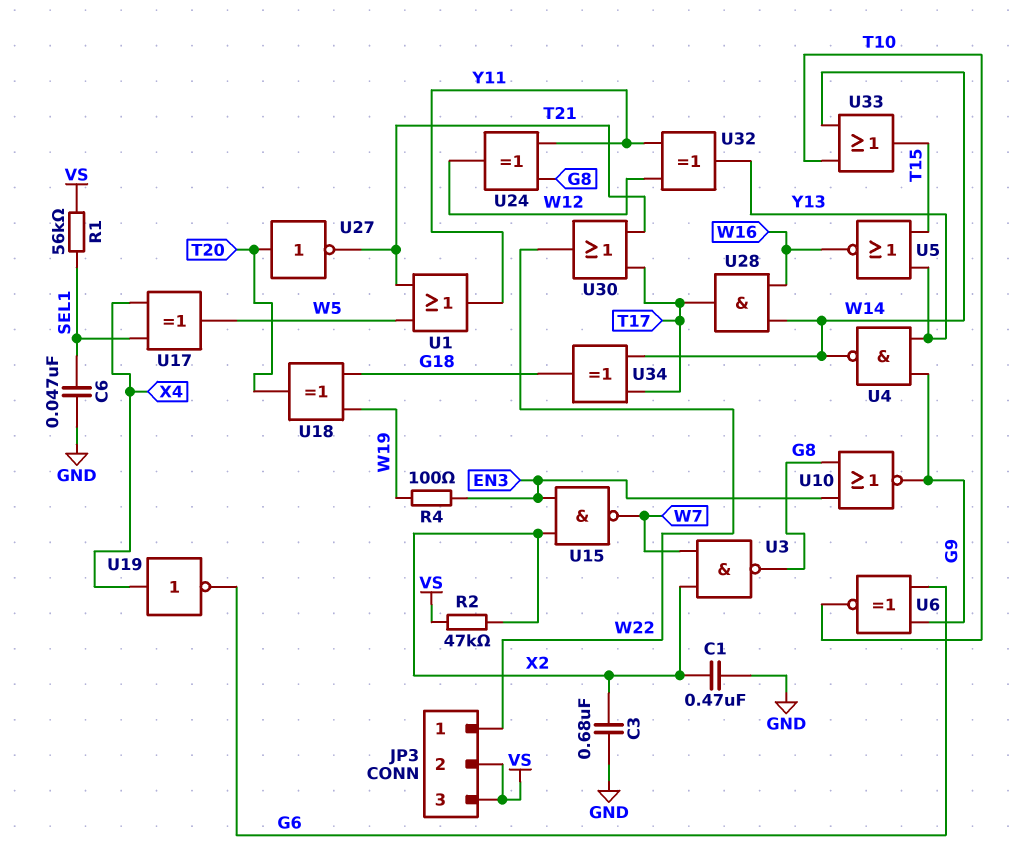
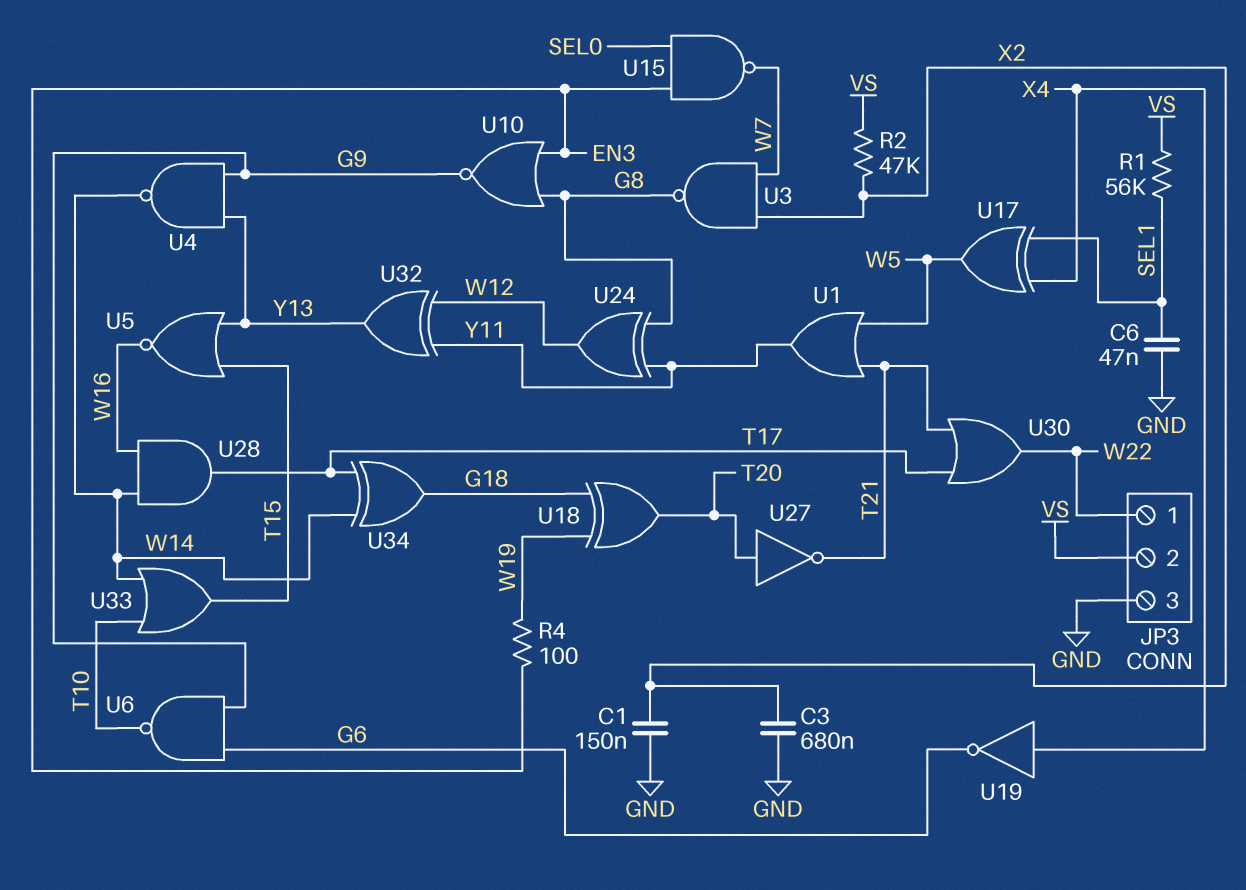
C1: 470nF (GND, X2) -> 150nF (GND, X2)
JP3 pin 3: VS -> GND
U6: XNOR (in G6, in G9, out T10) -> NAND (in G6, in G9, out T10)
U15: NAND (in EN3, in X2, out W7) -> NAND (in EN3, in SEL0, out W7)

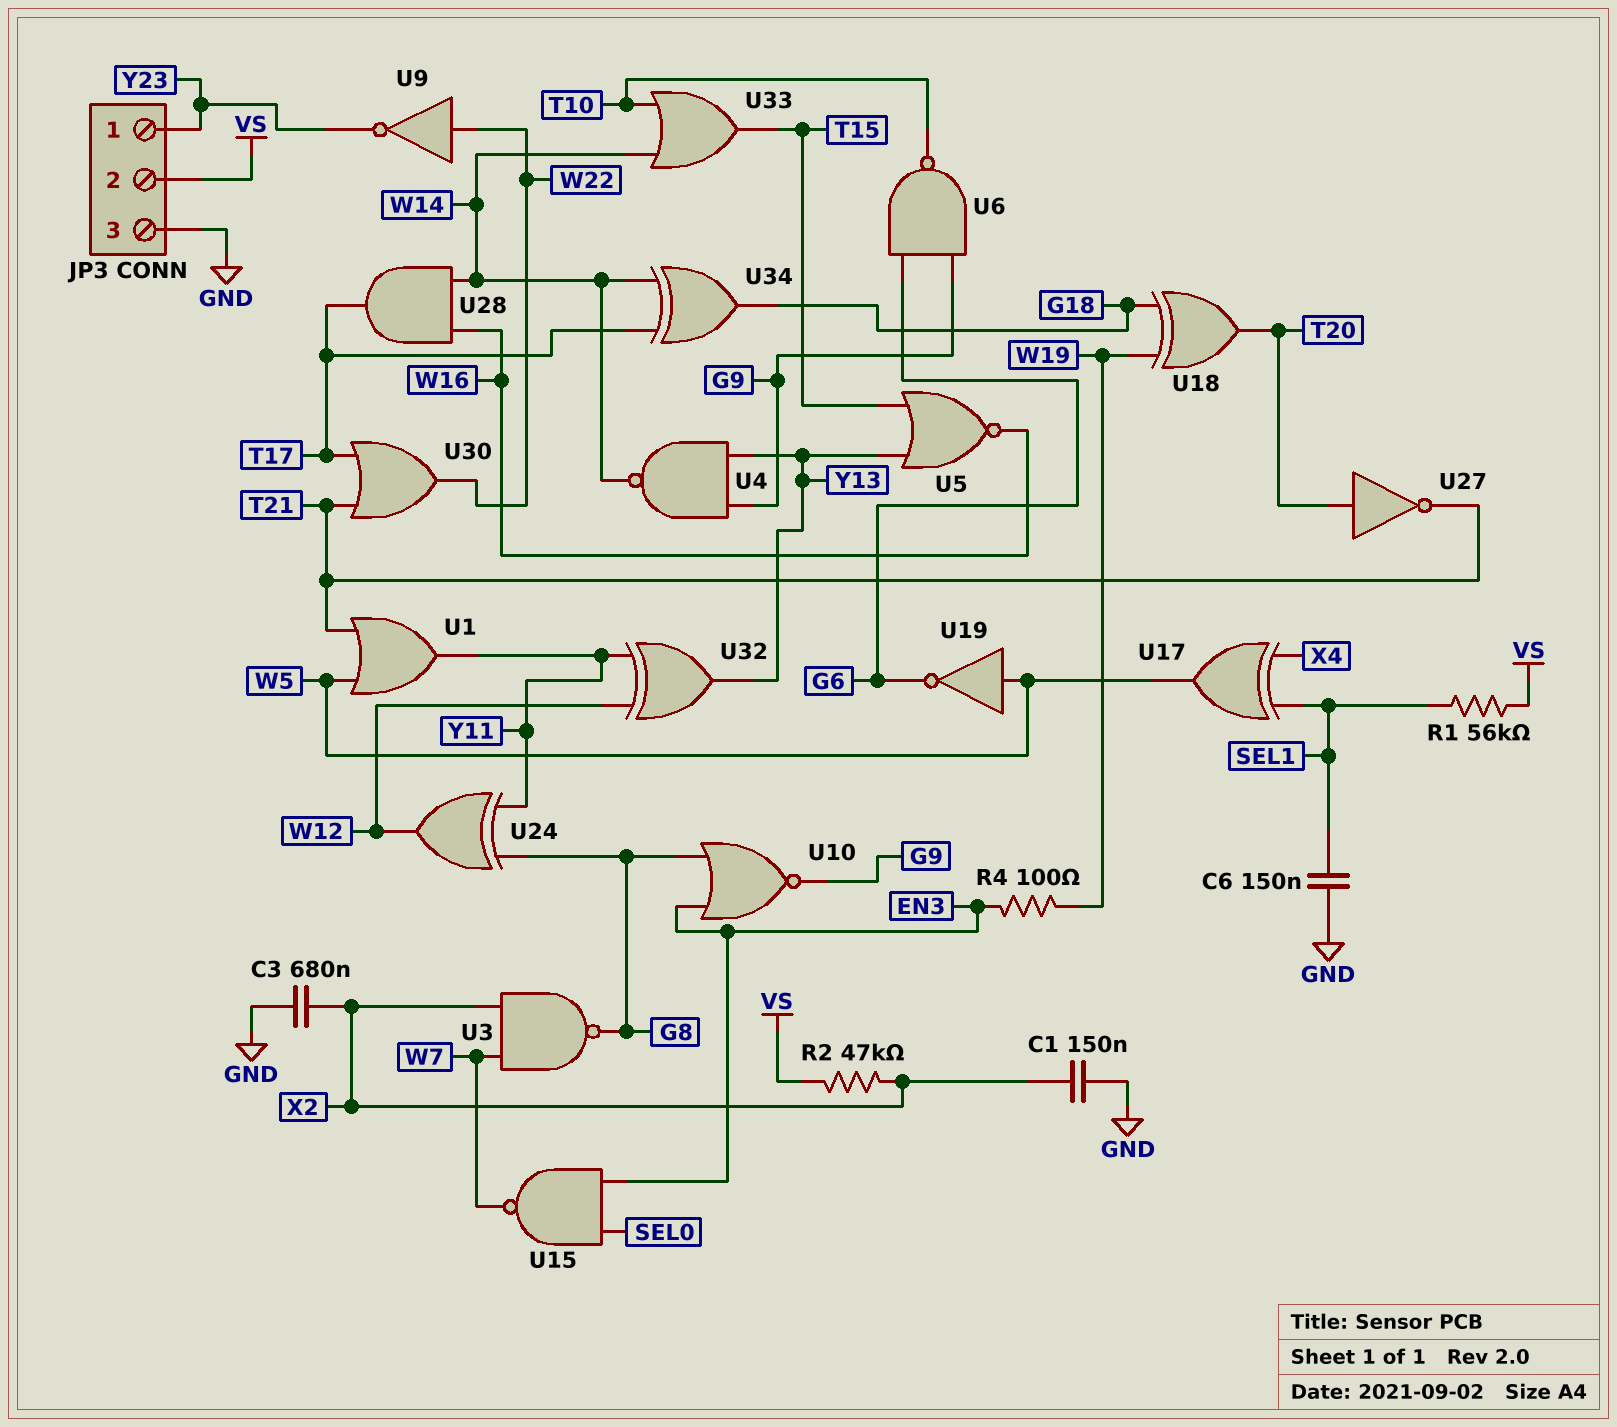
C6: 47nF (GND, SEL1) -> 150nF (GND, SEL1)
JP3 pin 1: W22 -> Y23
U9: none -> NOT (in W22, out Y23)
U19: NOT (in X4, out G6) -> NOT (in W5, out G6)

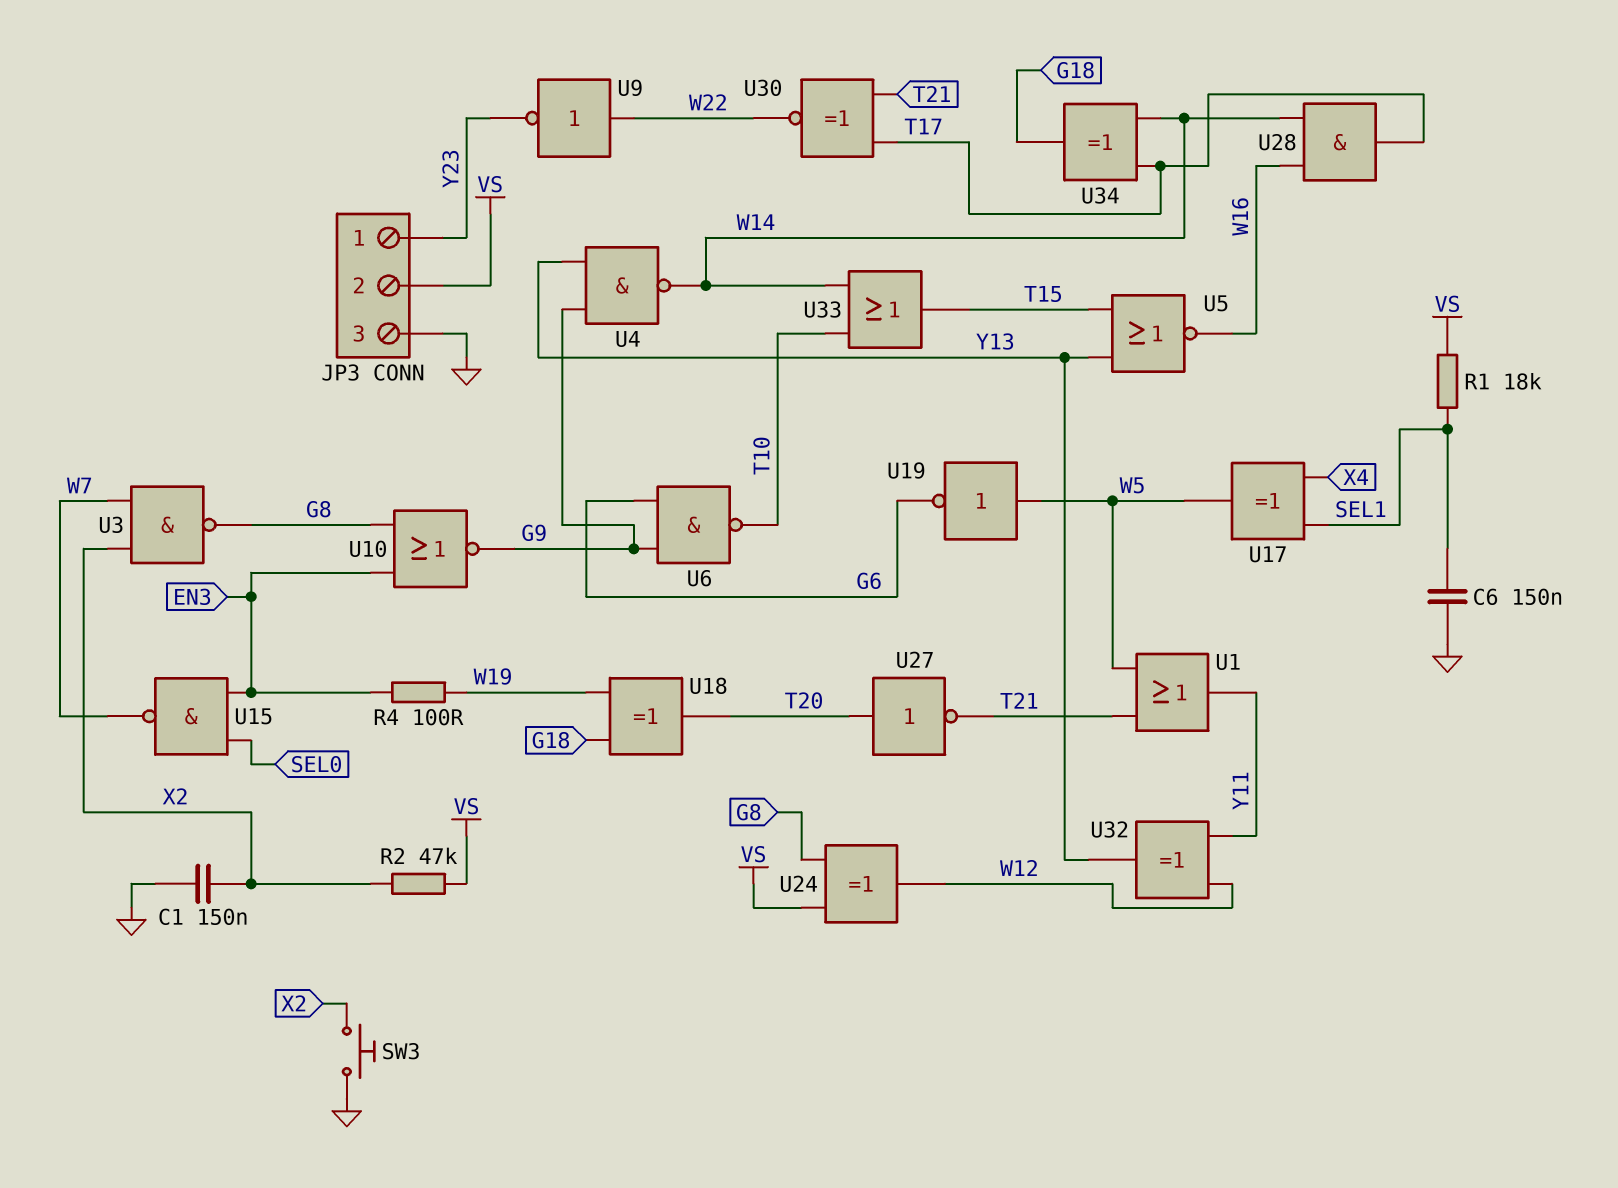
C3: 680nF (GND, X2) -> none
R1: 56k (SEL1, VS) -> 18k (SEL1, VS)
SW3: none -> button (GND, X2)
U24: XOR (in G8, in Y11, out W12) -> XOR (in G8, in VS, out W12)
U30: OR (in T17, in T21, out W22) -> XNOR (in T17, in T21, out W22)

